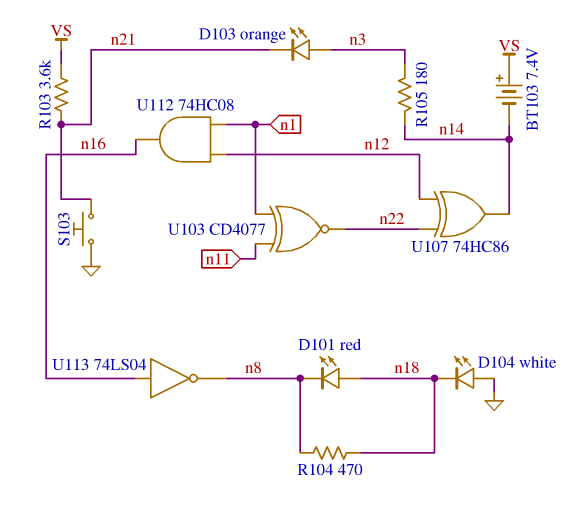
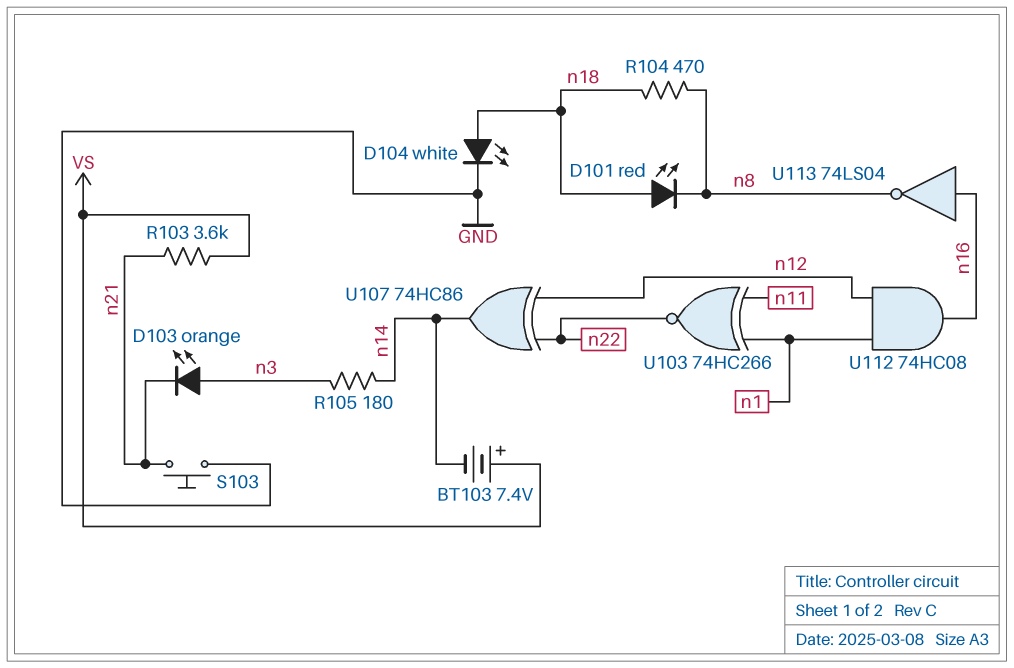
D104: LED white (A GND, K n18) -> LED white (A n18, K GND)
U103: XNOR CD4077 (in n1, in n11, out n22) -> XNOR 74HC266 (in n1, in n11, out n22)

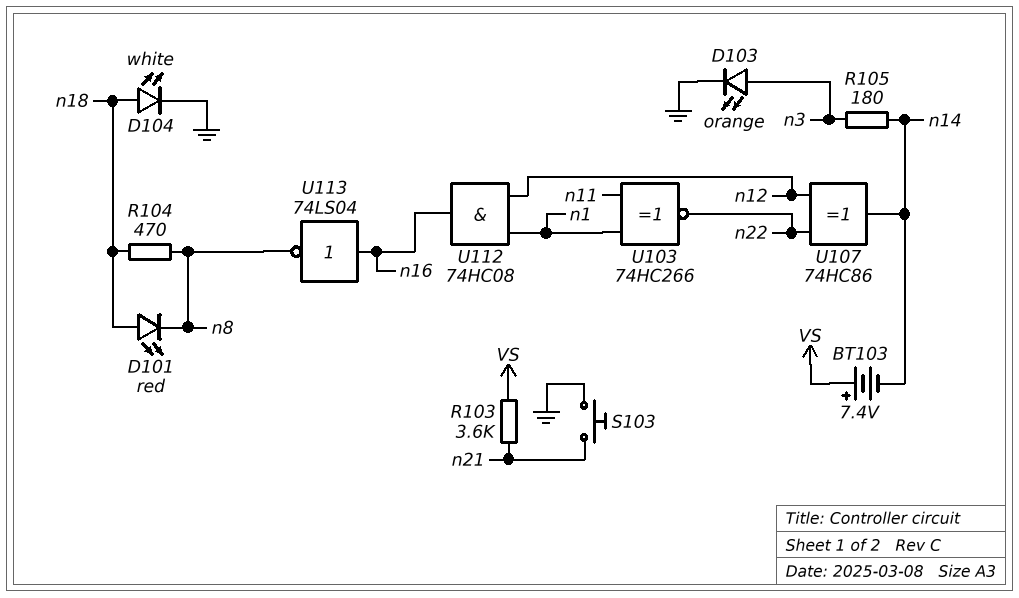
D103: LED orange (A n3, K n21) -> LED orange (A n3, K GND)

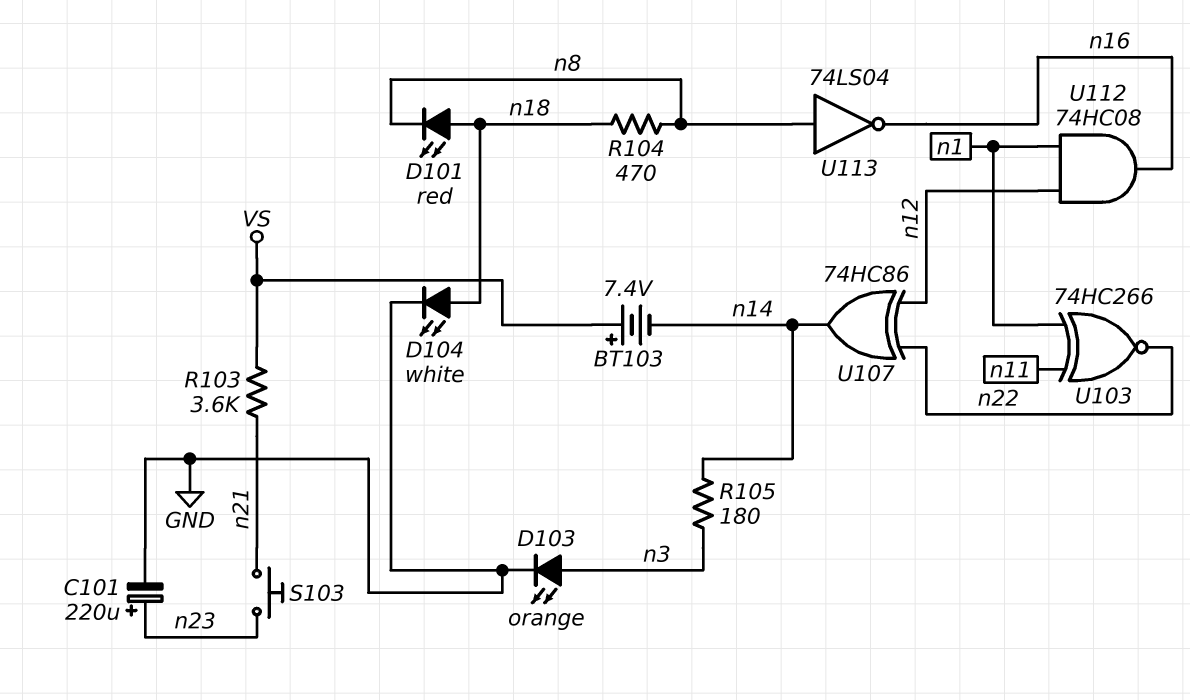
C101: none -> 220uF (plus n23, minus GND)
S103: button (GND, n21) -> button (n21, n23)
U113: NOT 74LS04 (in n16, out n8) -> NOT 74LS04 (in n8, out n16)

